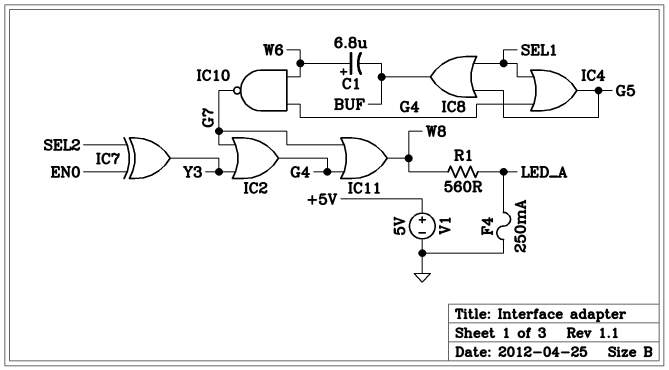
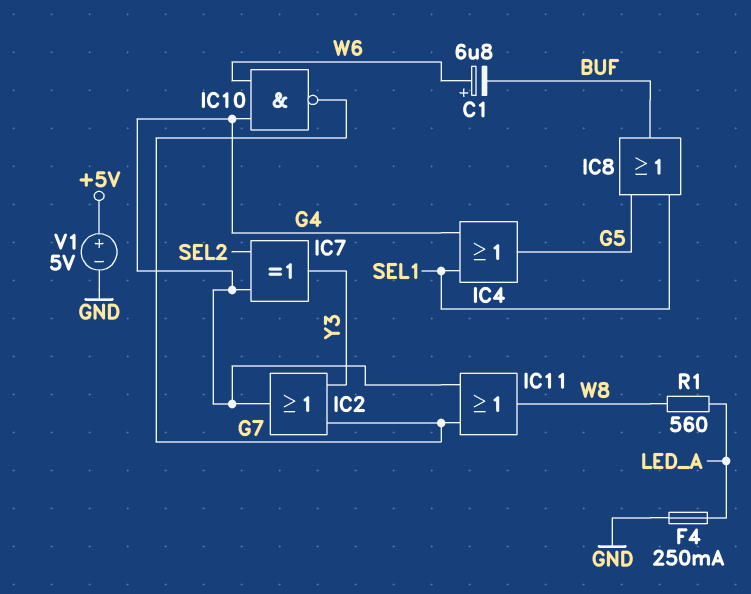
IC7: XOR (in EN0, in SEL2, out Y3) -> XOR (in G4, in SEL2, out Y3)

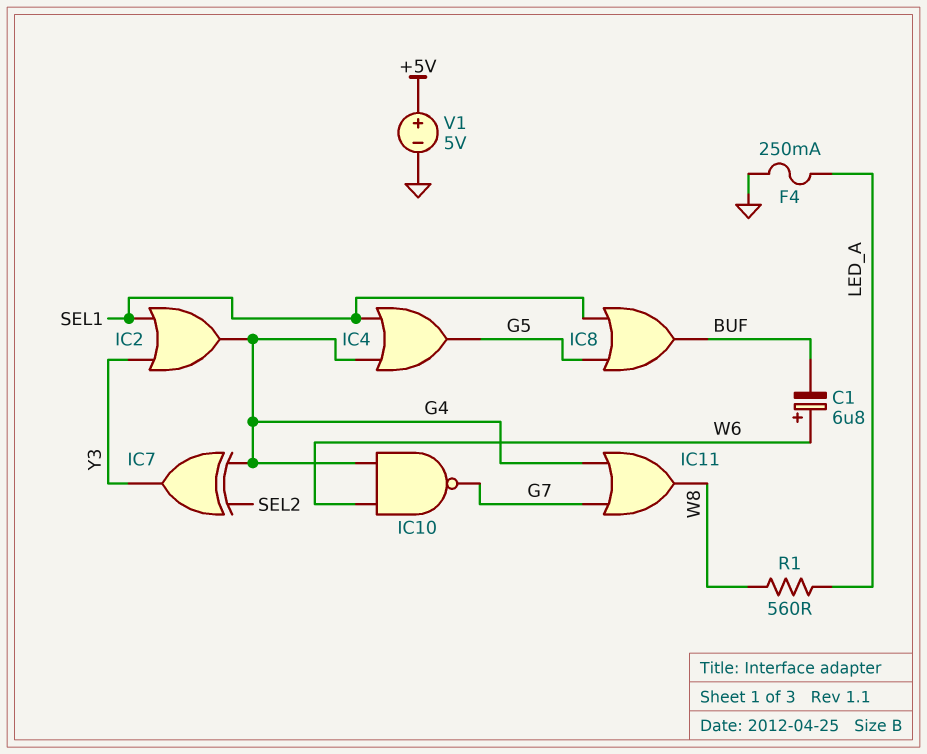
IC2: OR (in G7, in Y3, out G4) -> OR (in SEL1, in Y3, out G4)

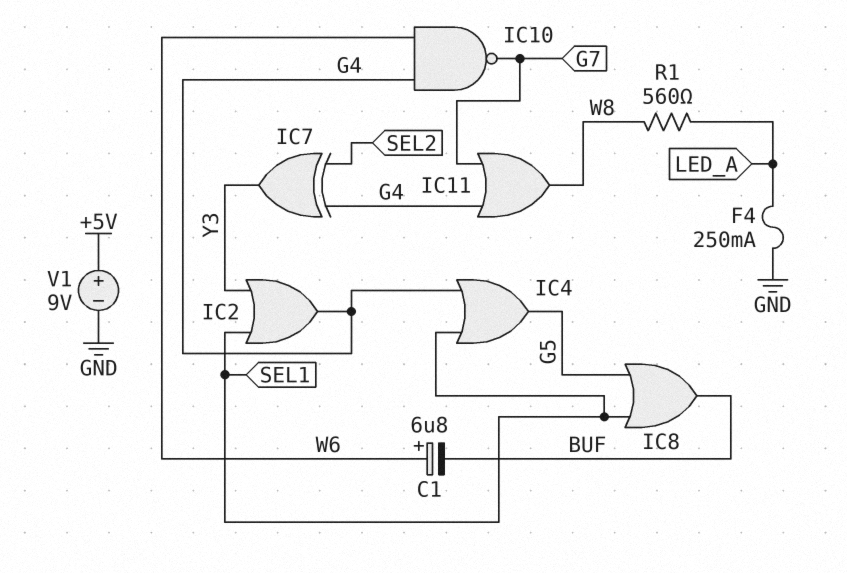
V1: 5V (plus +5V, minus GND) -> 9V (plus +5V, minus GND)

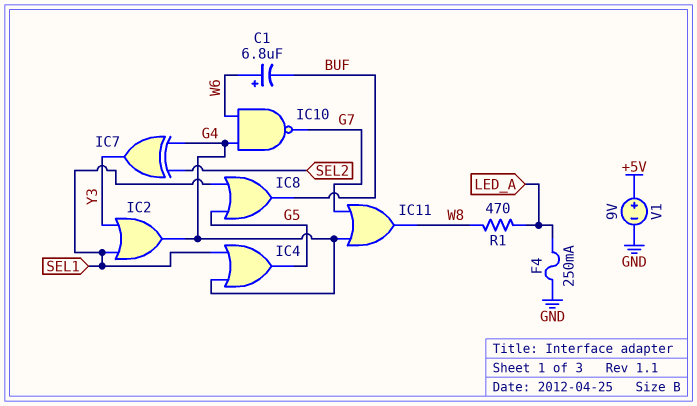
R1: 560 (LED_A, W8) -> 470 (LED_A, W8)

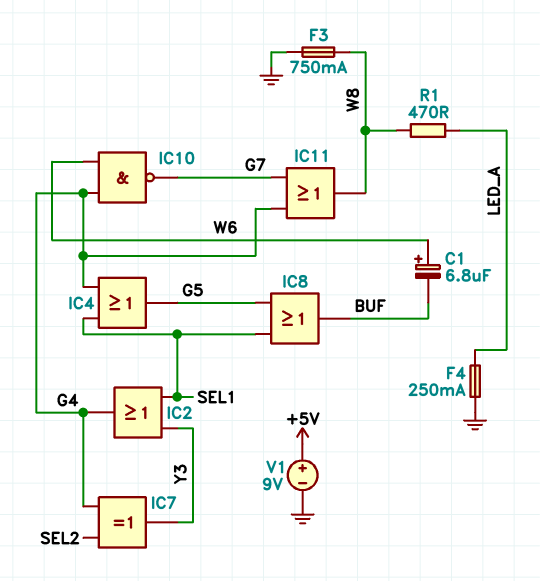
F3: none -> 750mA (GND, W8)

